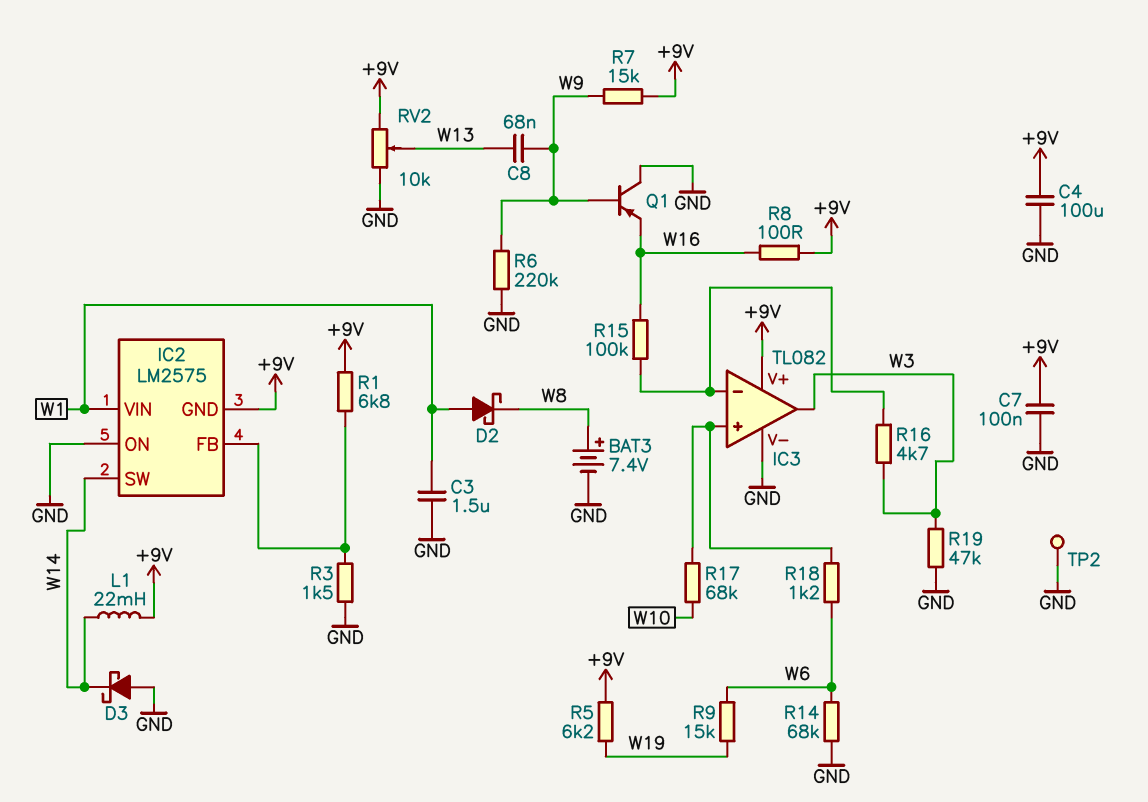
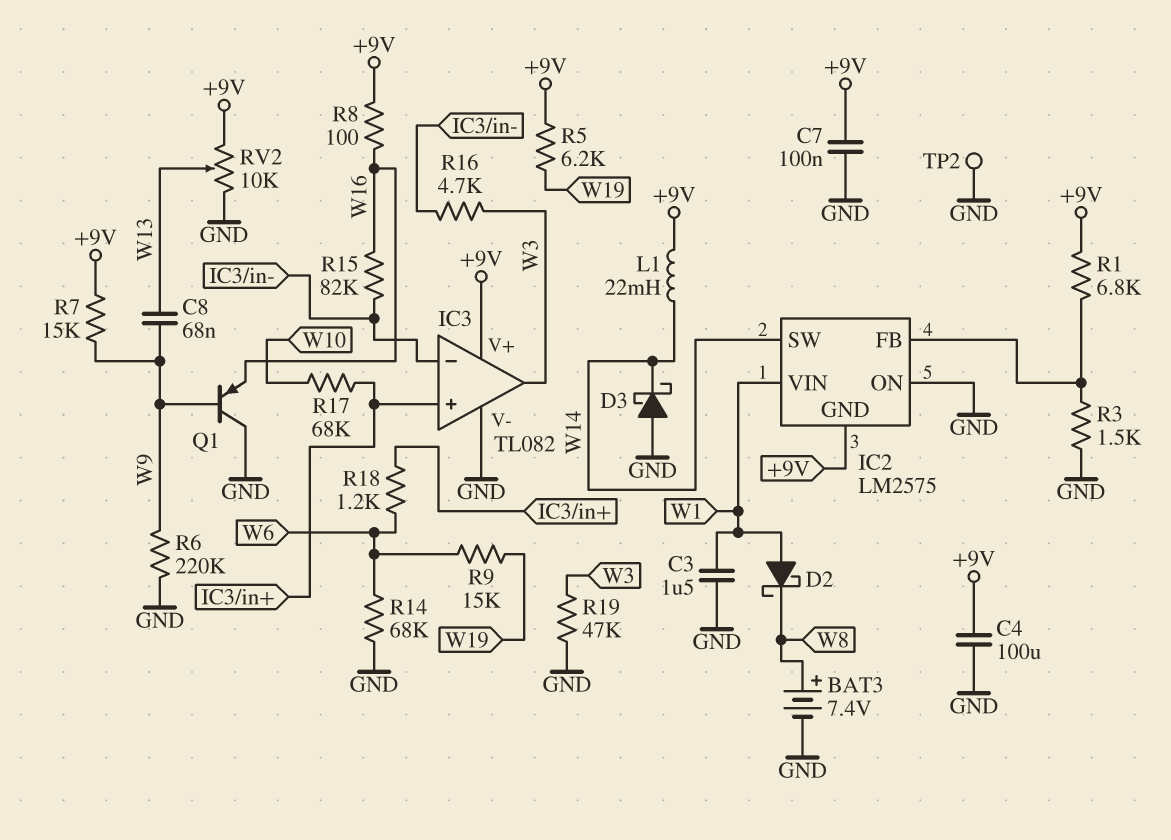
R15: 100k (IC3/in-, W16) -> 82k (IC3/in-, W16)

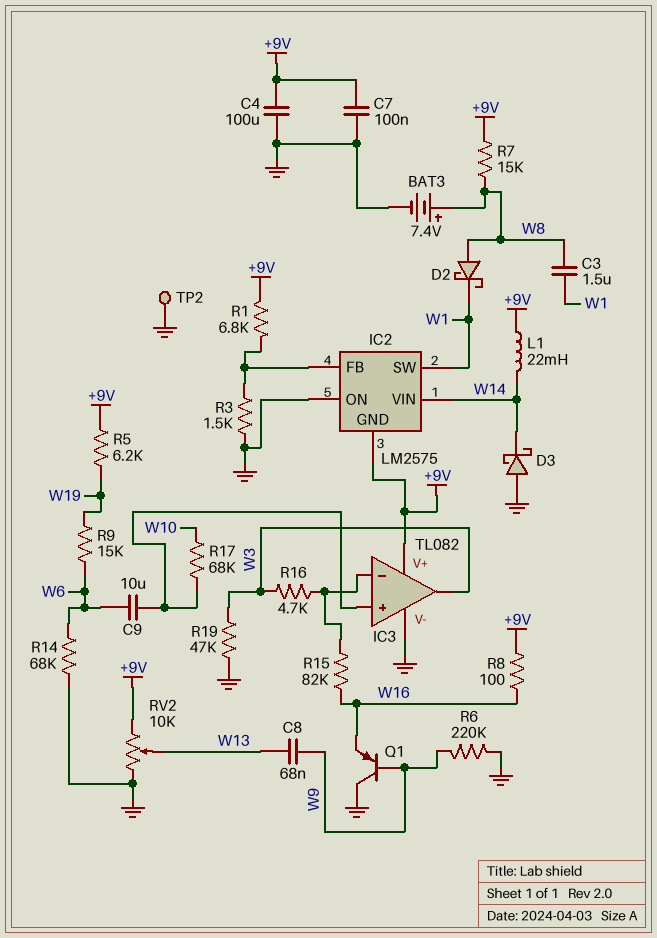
C3: 1.5uF (GND, W1) -> 1.5uF (W1, W8)
C9: none -> 10uF (IC3/in+, W6)
D2: schottky (A W1, K W8) -> schottky (A W8, K W1)
IC2 pin SW: W14 -> W1
IC2 pin VIN: W1 -> W14
R7: 15k (+9V, W9) -> 15k (+9V, W8)
R18: 1.2k (IC3/in+, W6) -> none

